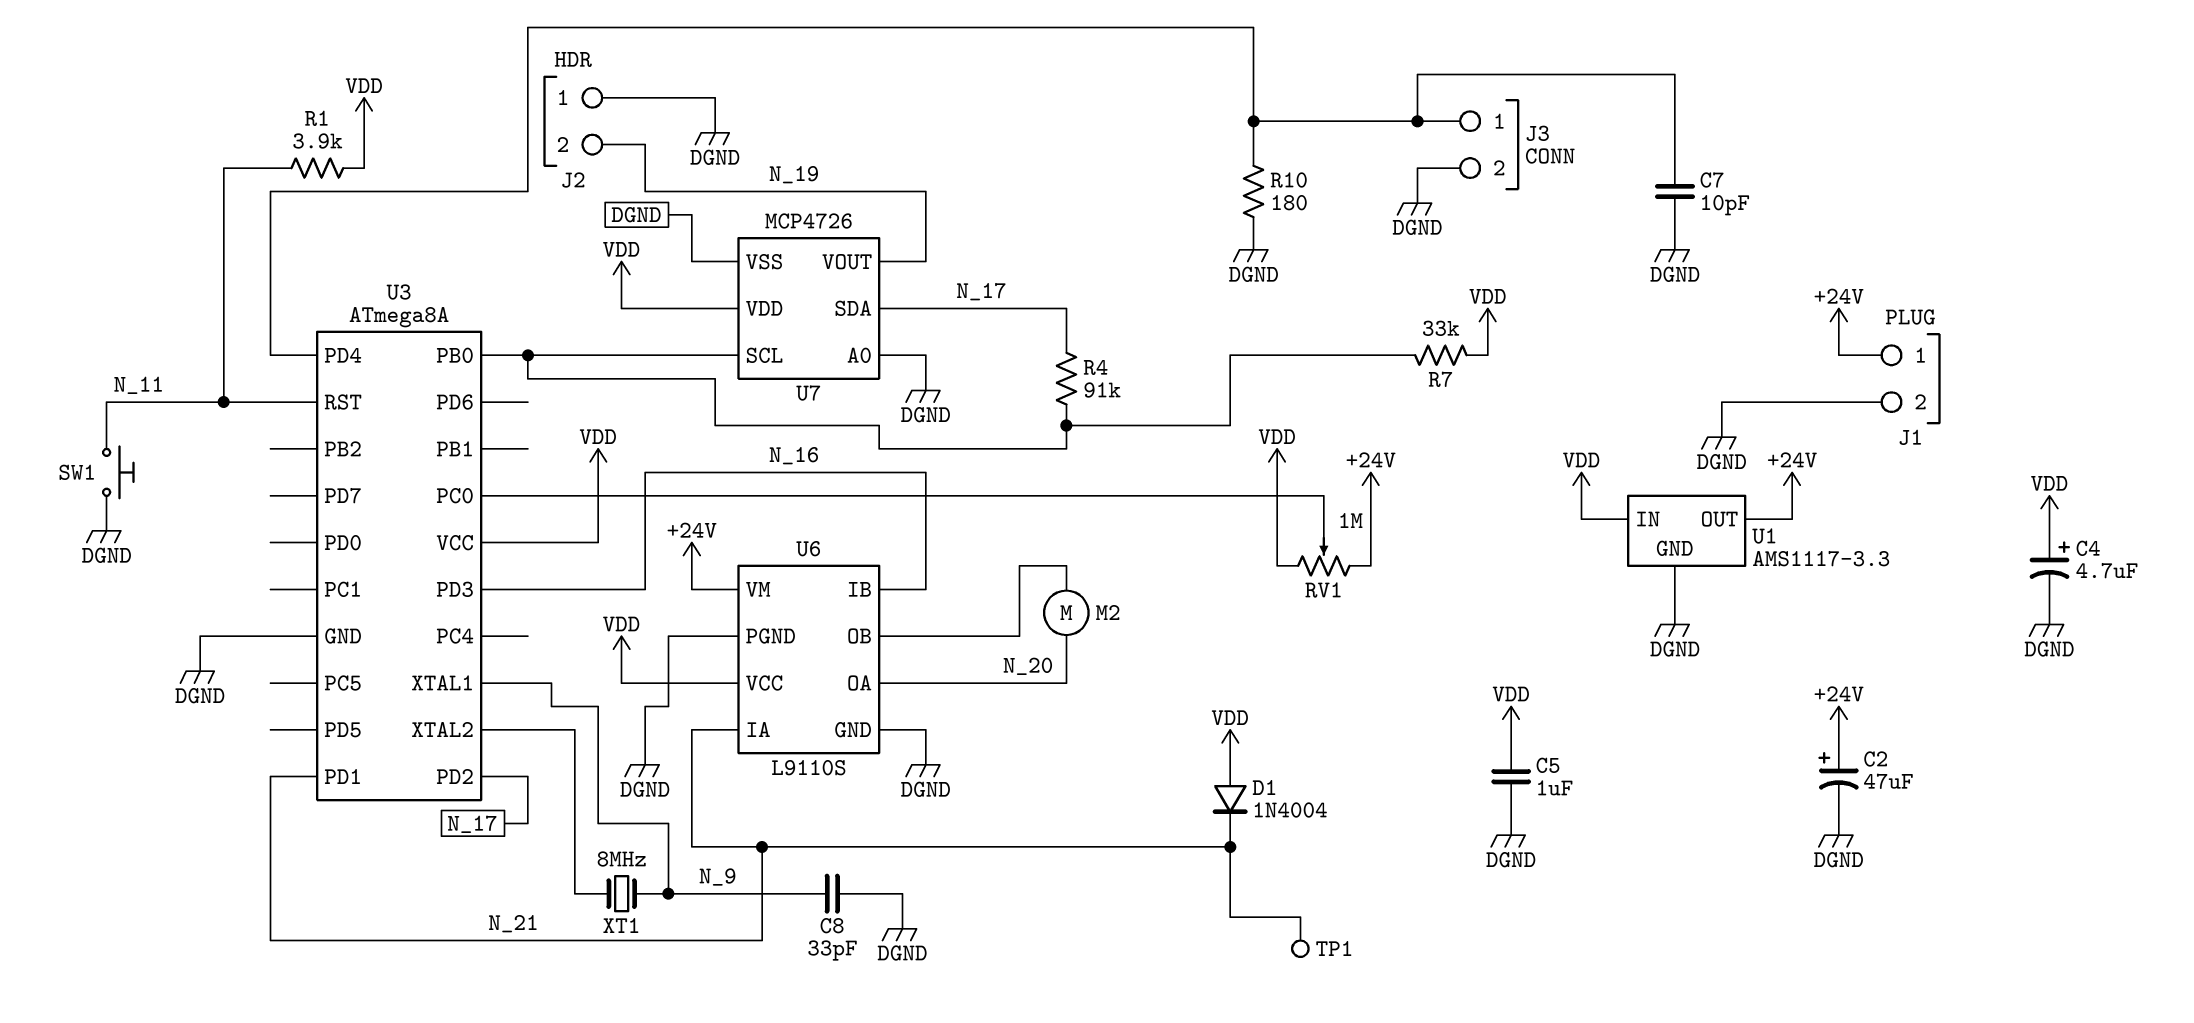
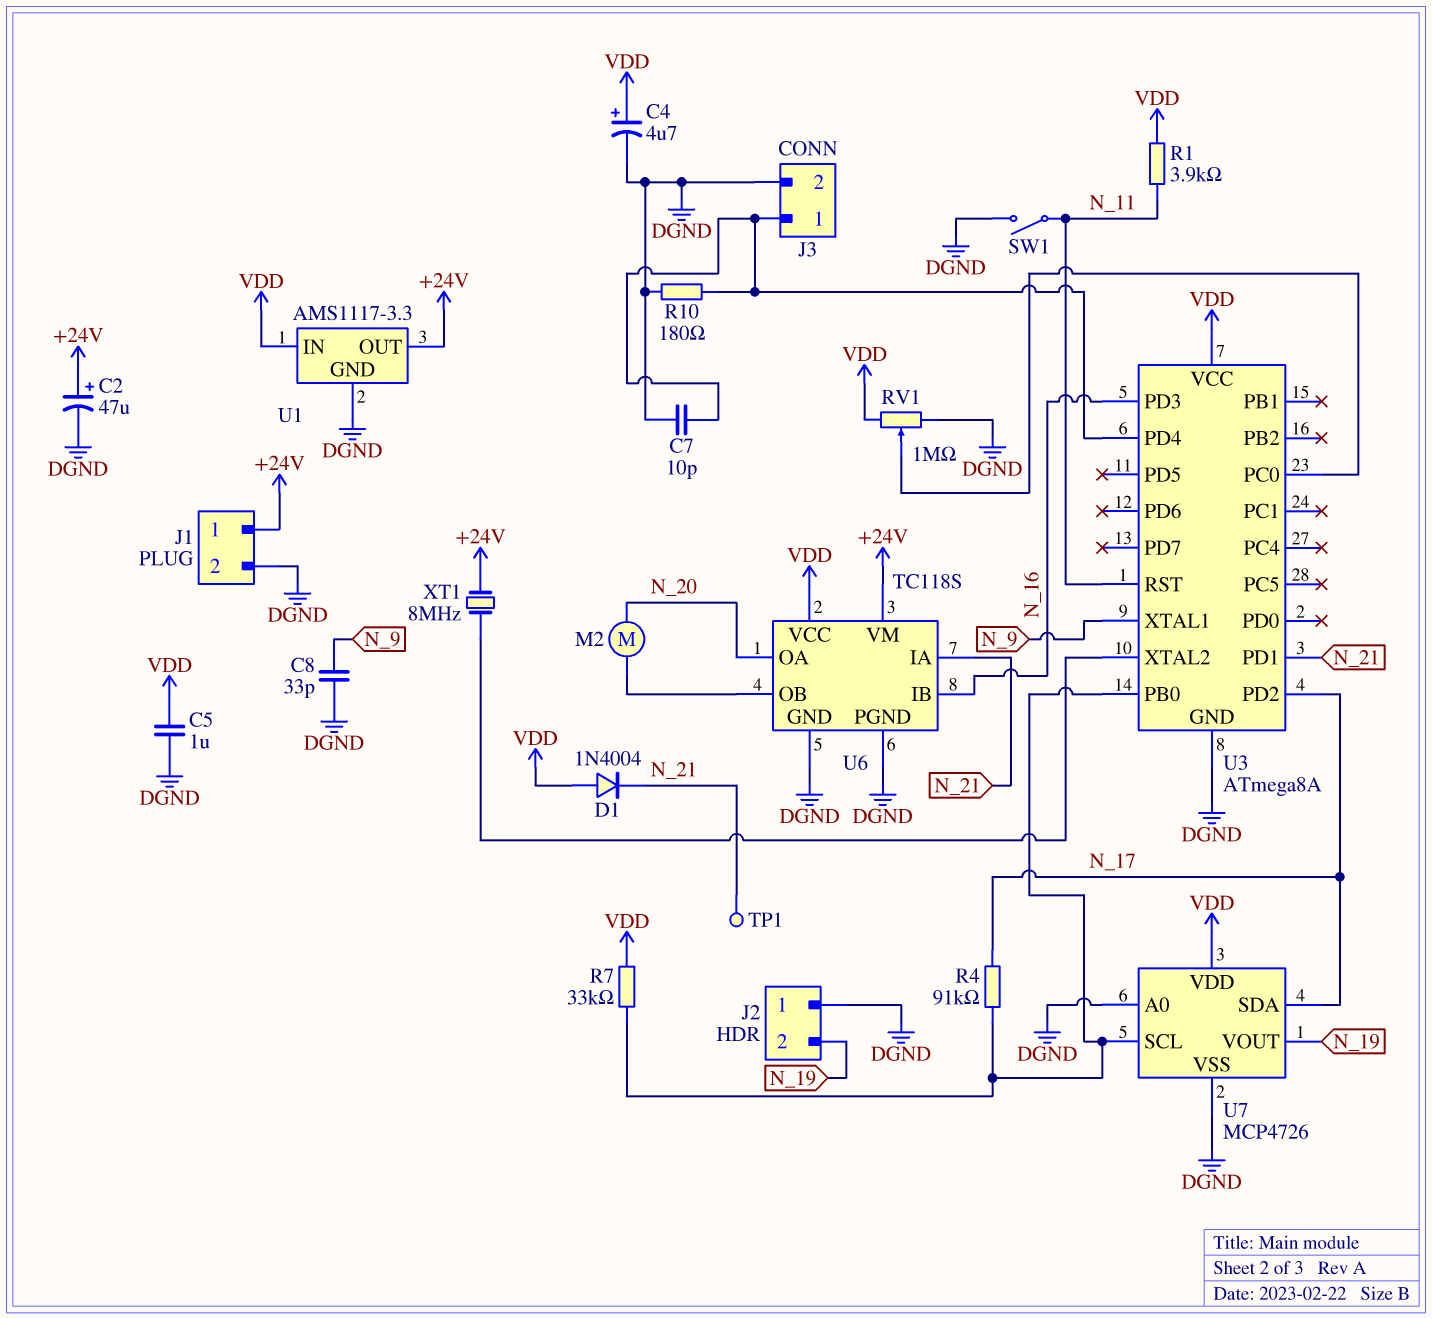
RV1: 1M (+24V, VDD, wiper U3/PC0) -> 1M (DGND, VDD, wiper U3/PC0)
SW1: button (DGND, N_11) -> switch (DGND, N_11)
U6: L9110S -> TC118S
XT1: 8MHz (N_9, U3/XTAL2) -> 8MHz (+24V, U3/XTAL2)

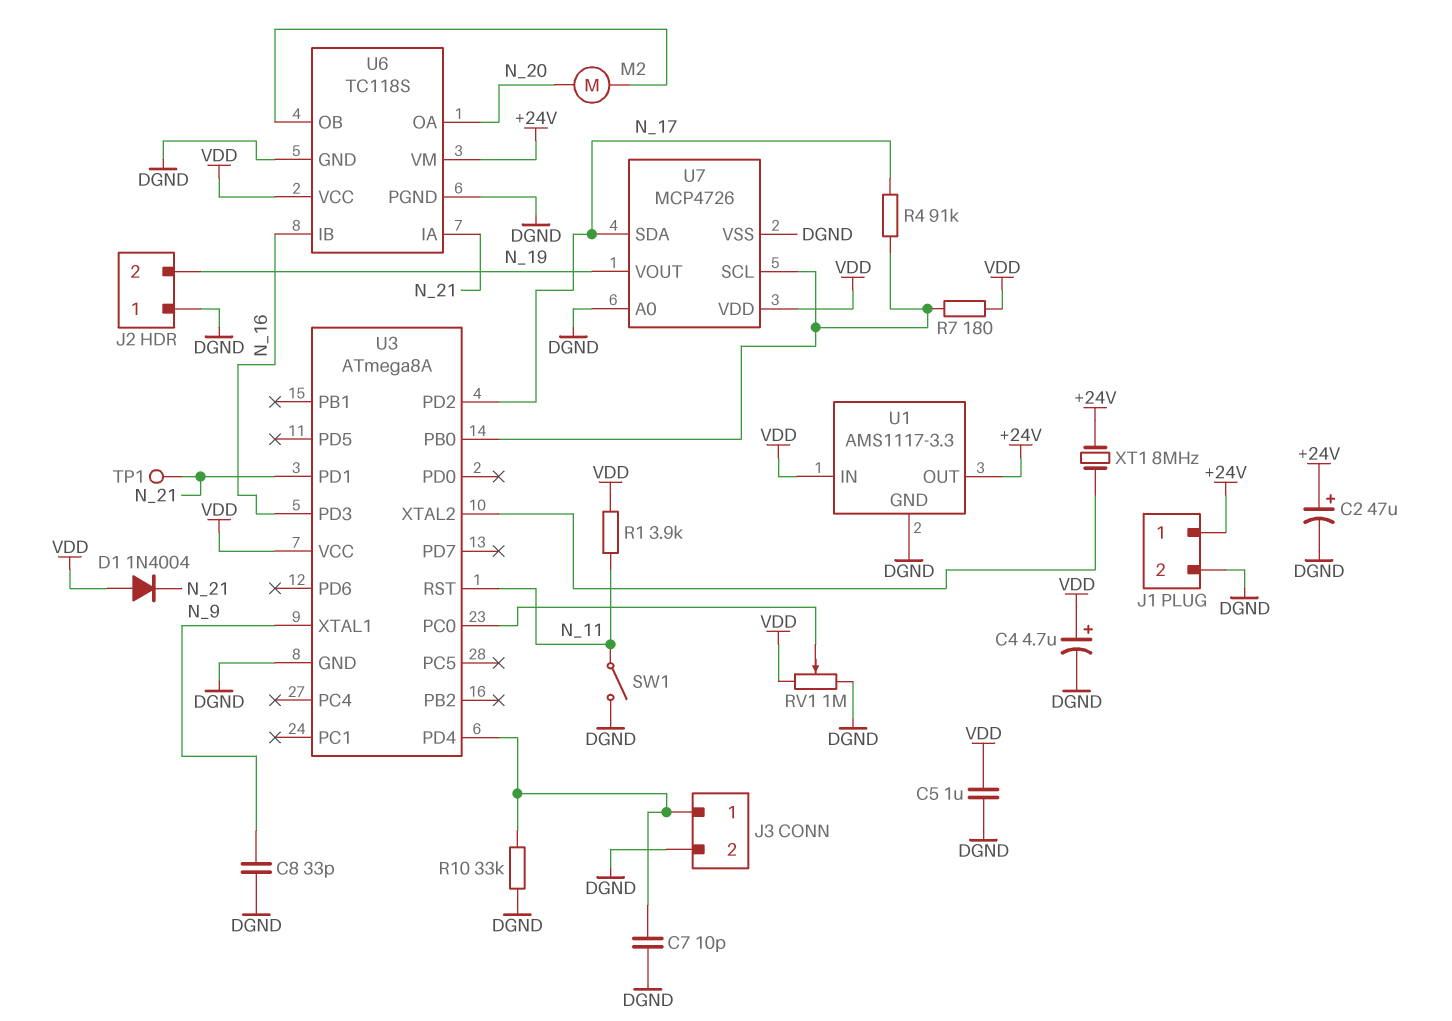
R7: 33k (U3/PB0, VDD) -> 180 (U3/PB0, VDD)
R10: 180 (DGND, J3/1) -> 33k (DGND, J3/1)

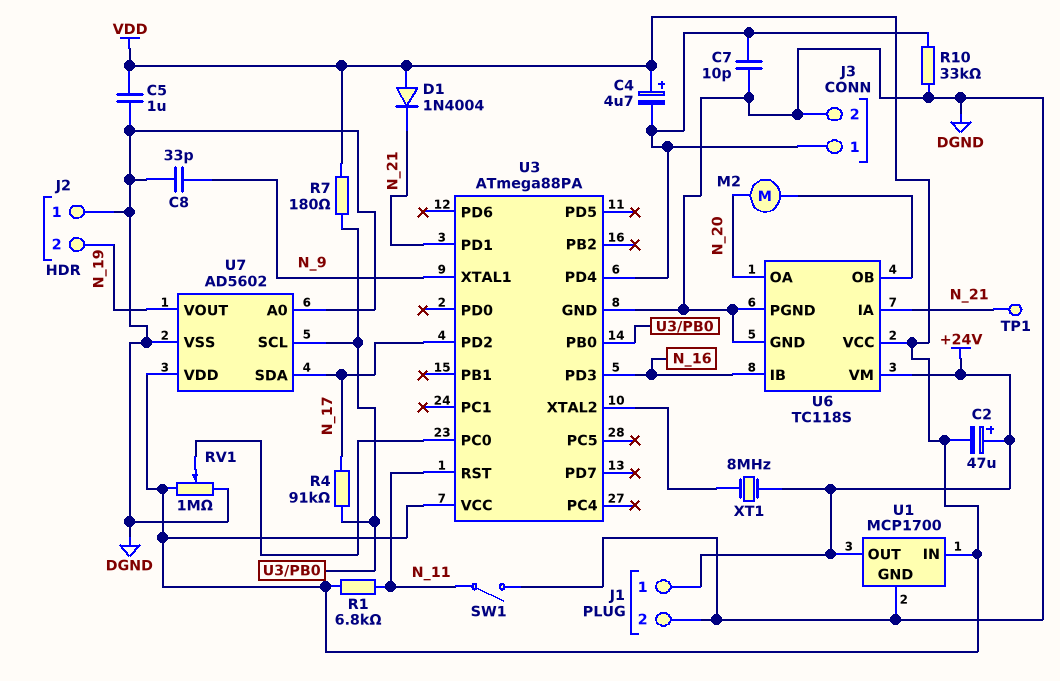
C2: 47uF (plus +24V, minus DGND) -> 47uF (plus +24V, minus VDD)
C4: 4.7uF (plus VDD, minus DGND) -> 4.7uF (plus VDD, minus J3/1)
R1: 3.9k (N_11, VDD) -> 6.8k (N_11, VDD)
U1: AMS1117-3.3 -> MCP1700
U3: ATmega8A -> ATmega88PA
U7: MCP4726 -> AD5602

